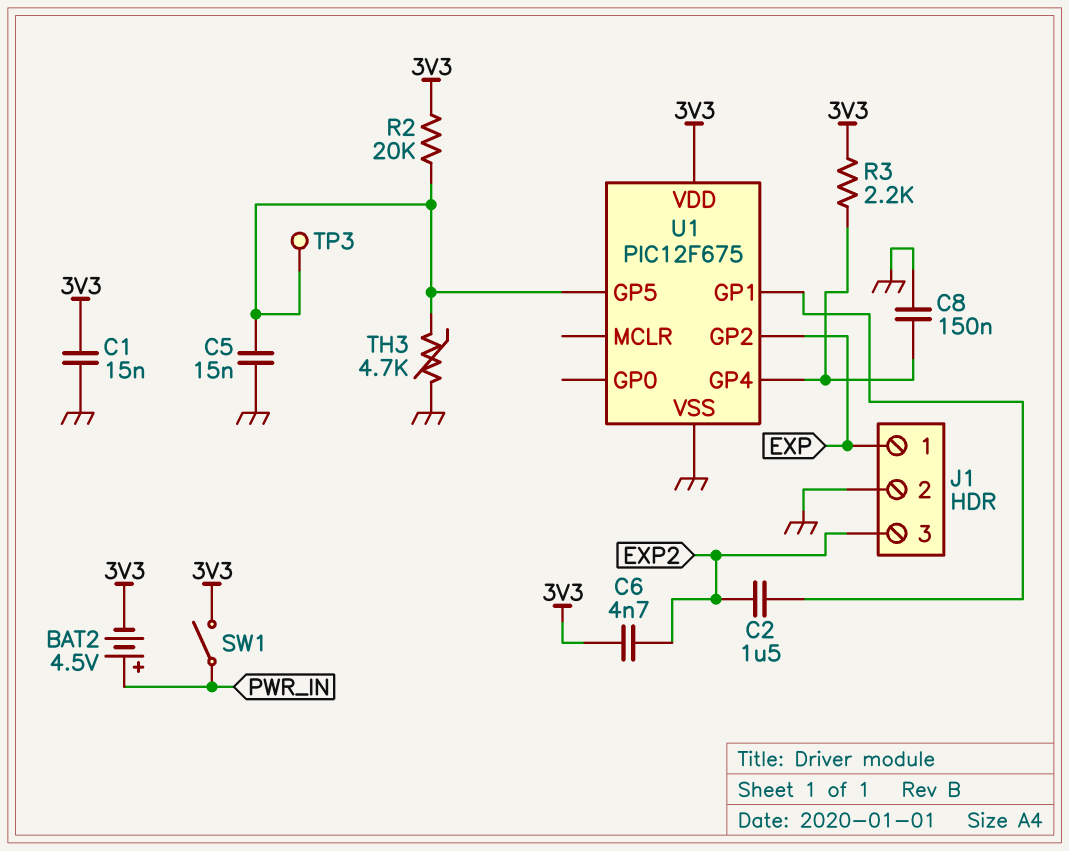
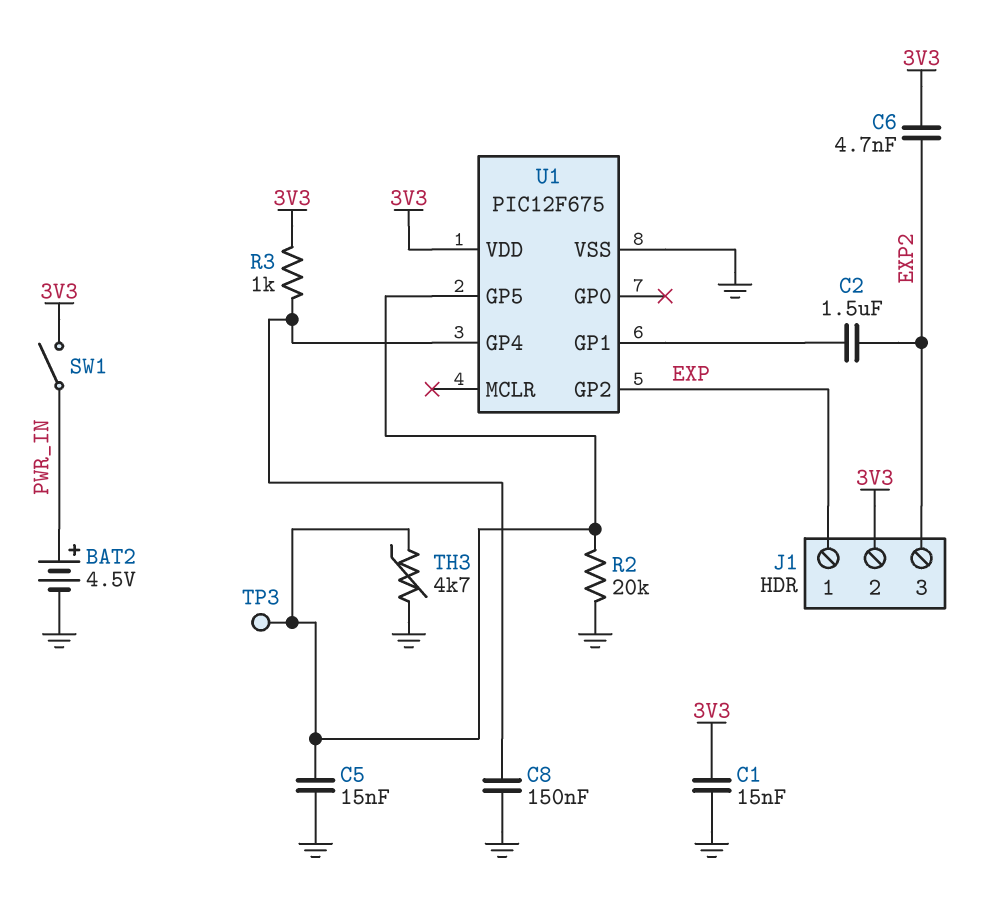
BAT2: 4.5V (plus PWR_IN, minus 3V3) -> 4.5V (plus PWR_IN, minus GND)
J1 pin 2: GND -> 3V3
R2: 20k (3V3, U1/GP5) -> 20k (GND, U1/GP5)
R3: 2.2k (3V3, U1/GP4) -> 1k (3V3, U1/GP4)

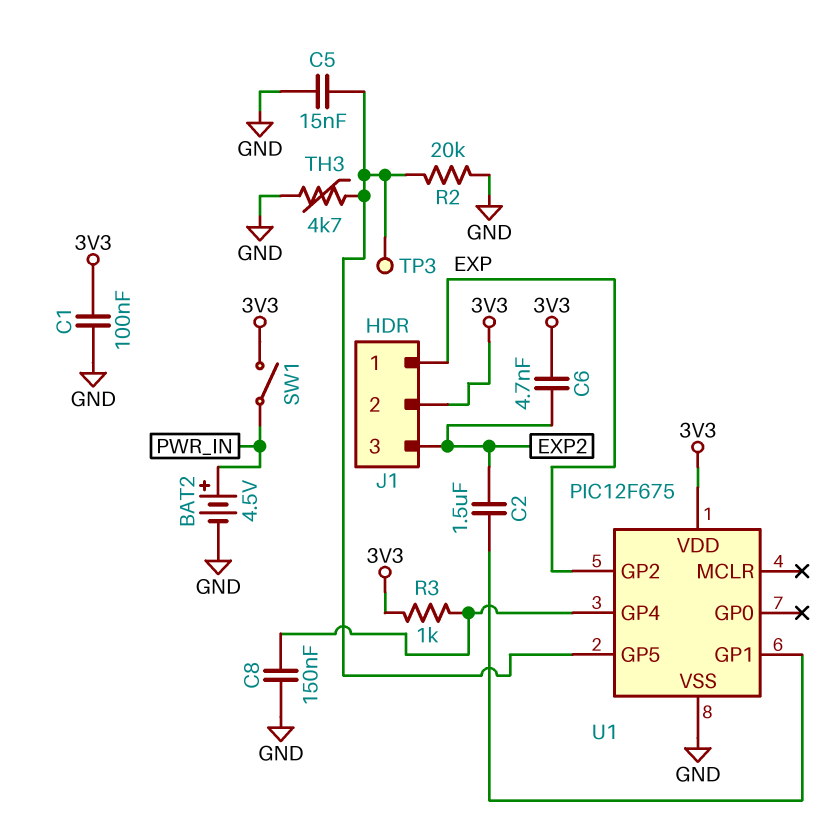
C1: 15nF (3V3, GND) -> 100nF (3V3, GND)

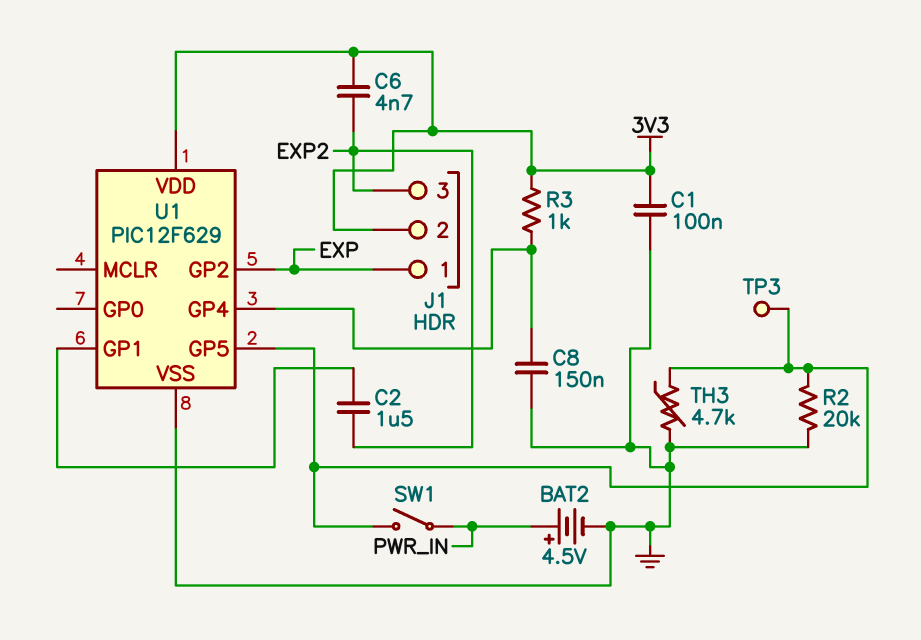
C5: 15nF (GND, U1/GP5) -> none
SW1: switch (3V3, PWR_IN) -> switch (PWR_IN, U1/GP5)
U1: PIC12F675 -> PIC12F629

